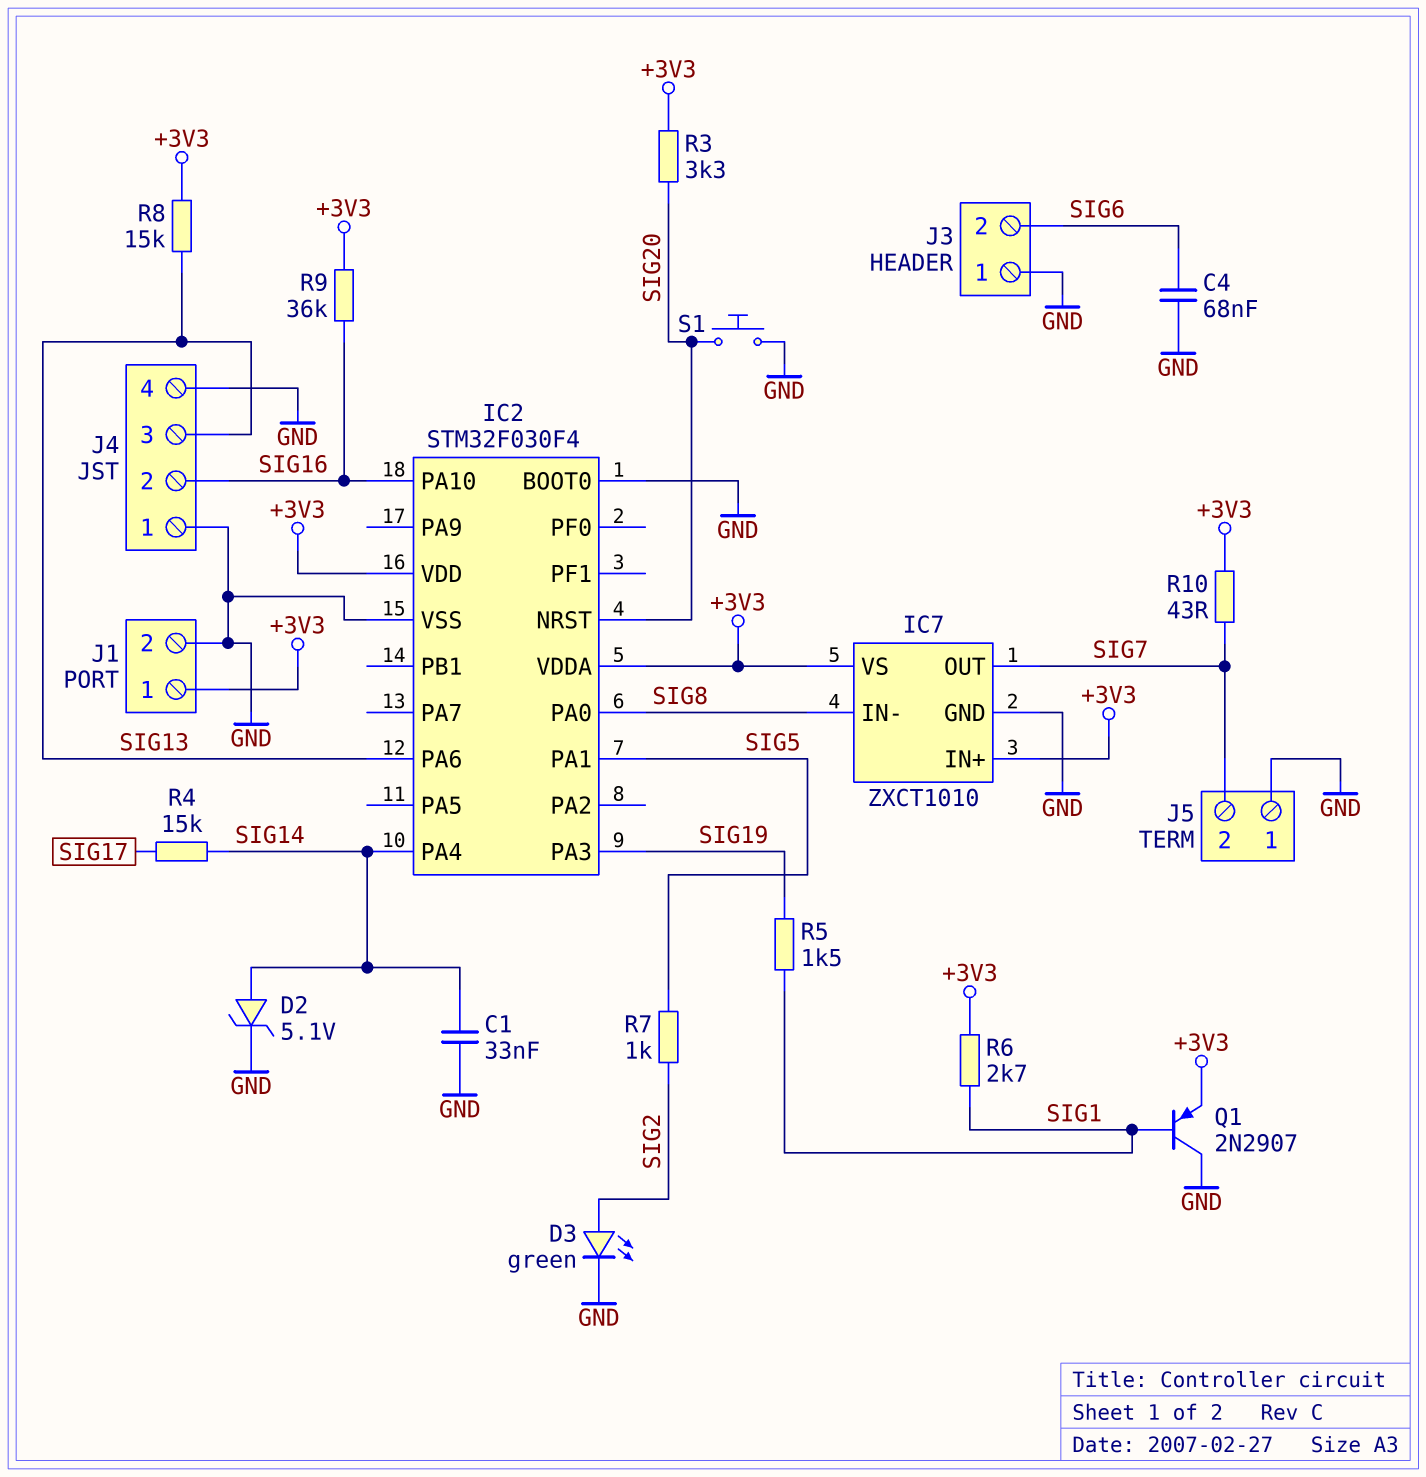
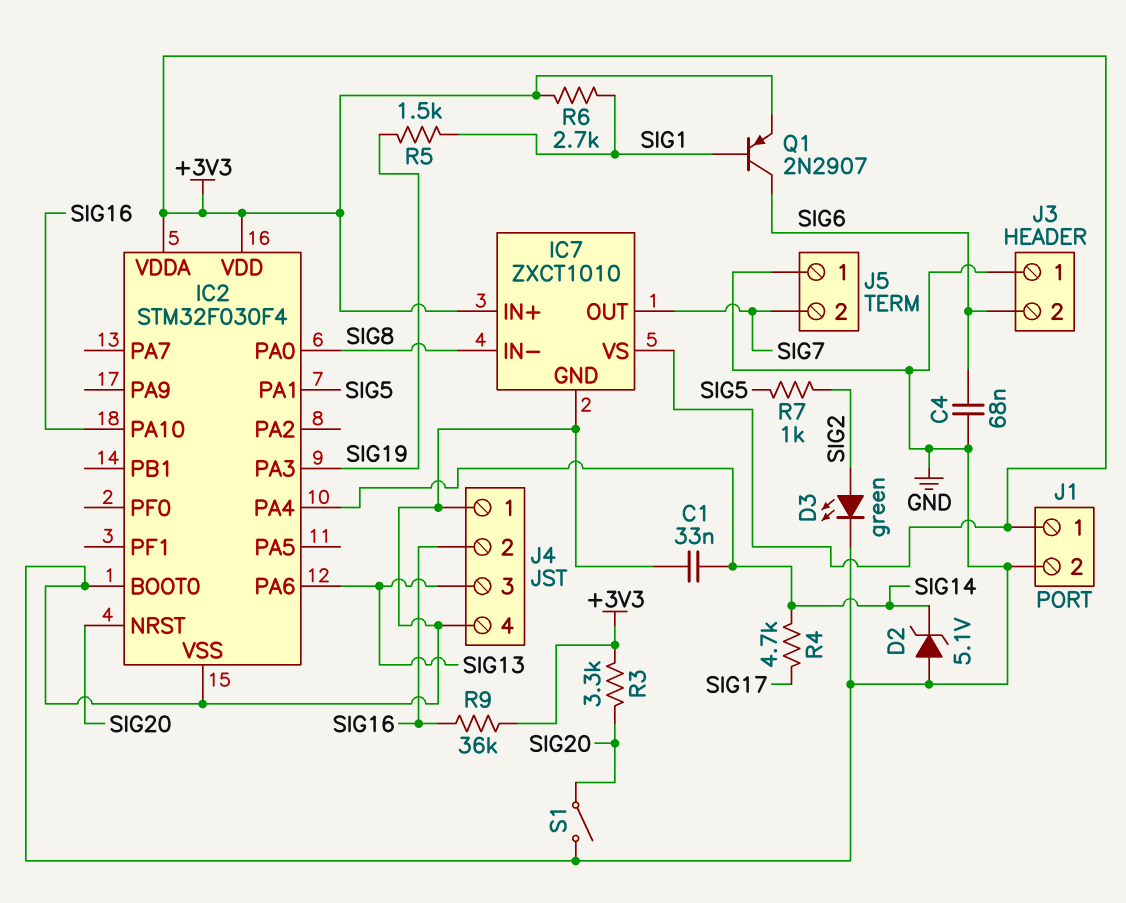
D2: zener 5.1V (A SIG14, K GND) -> zener 5.1V (A GND, K SIG14)
Q1: PNP 2N2907 (B SIG1, C GND, E +3V3) -> PNP 2N2907 (B SIG1, C SIG6, E +3V3)
R4: 15k (SIG14, SIG17) -> 4.7k (SIG14, SIG17)
R8: 15k (+3V3, SIG13) -> none
R10: 43 (+3V3, SIG7) -> none
S1: button (GND, SIG20) -> switch (GND, SIG20)

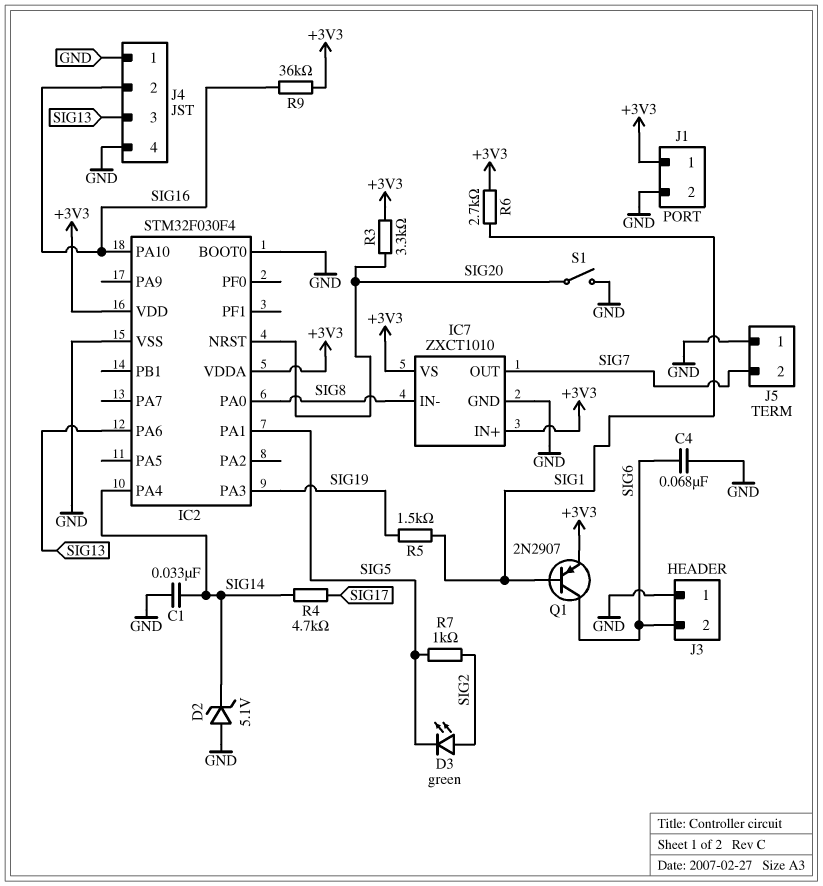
D3: LED green (A SIG2, K GND) -> LED green (A SIG2, K SIG5)

